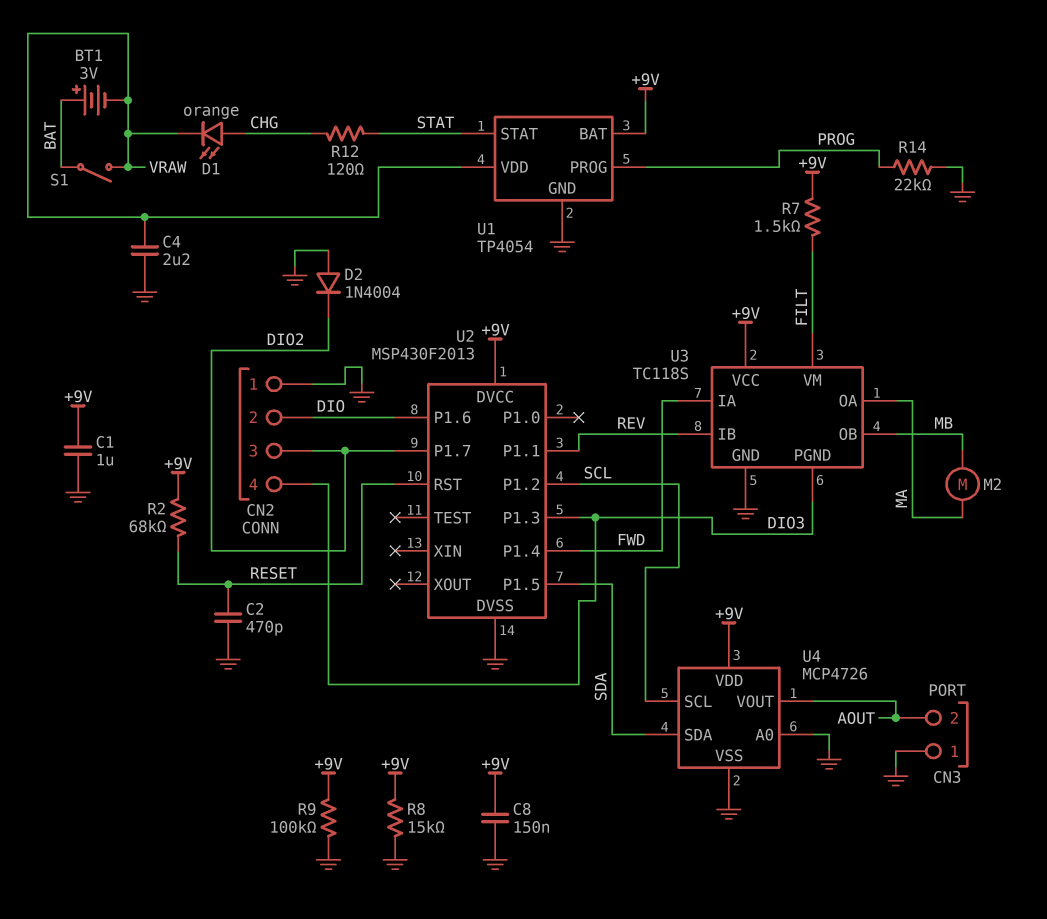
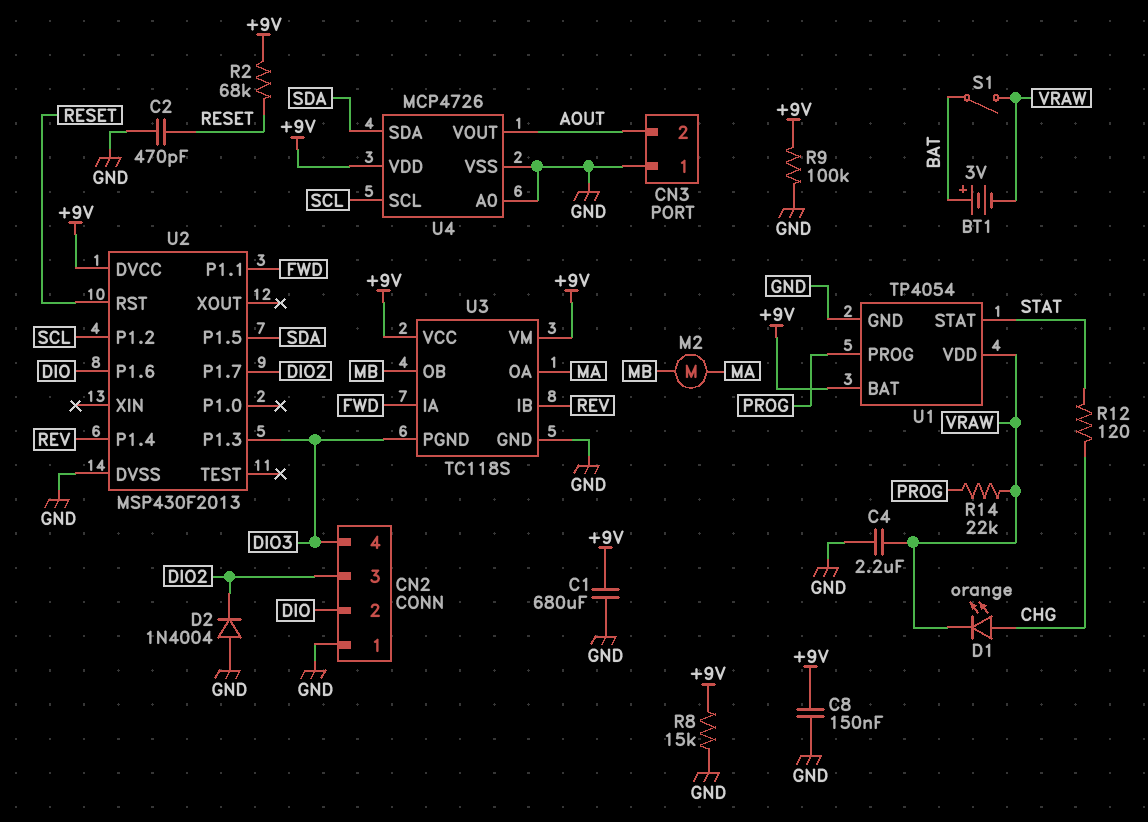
C1: 1uF (+9V, GND) -> 680uF (+9V, GND)
R7: 1.5k (+9V, FILT) -> none
R14: 22k (GND, PROG) -> 22k (PROG, VRAW)
U2 pin P1.1: REV -> FWD
U2 pin P1.4: FWD -> REV
U3 pin VM: FILT -> +9V

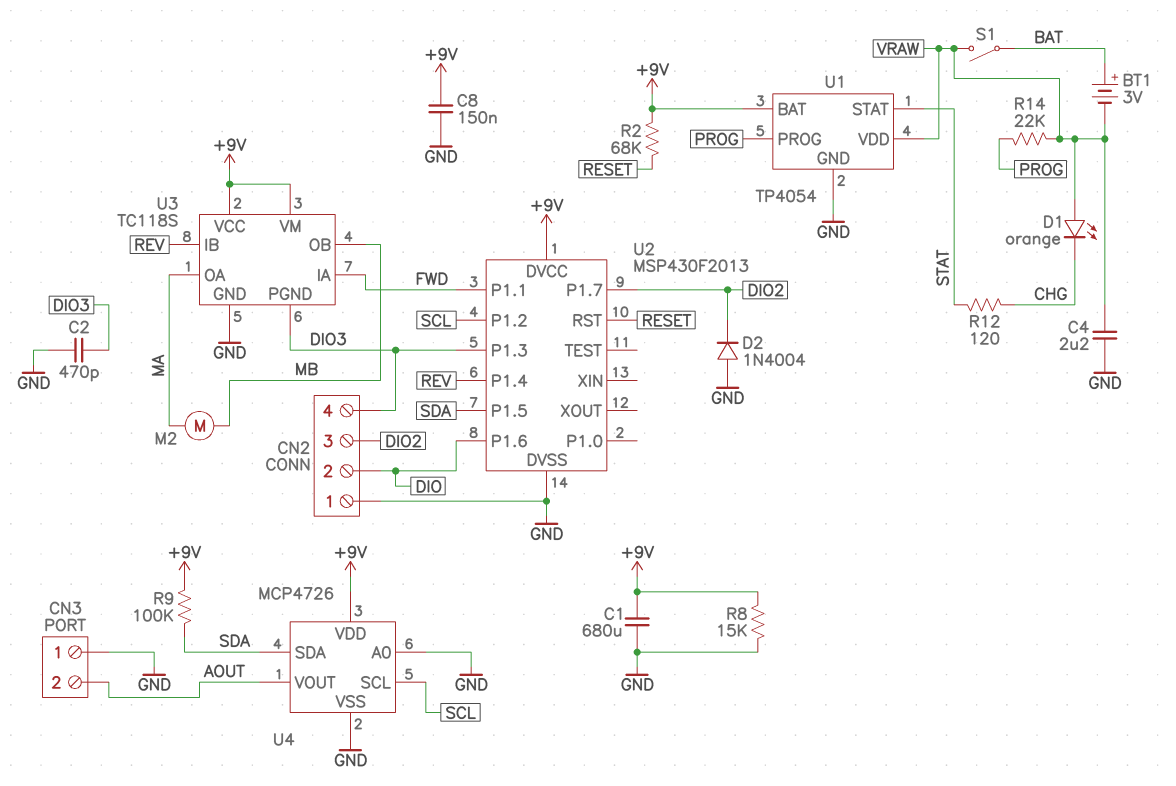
C2: 470pF (GND, RESET) -> 470pF (DIO3, GND)
D1: LED orange (A CHG, K VRAW) -> LED orange (A VRAW, K CHG)
R9: 100k (+9V, GND) -> 100k (+9V, SDA)

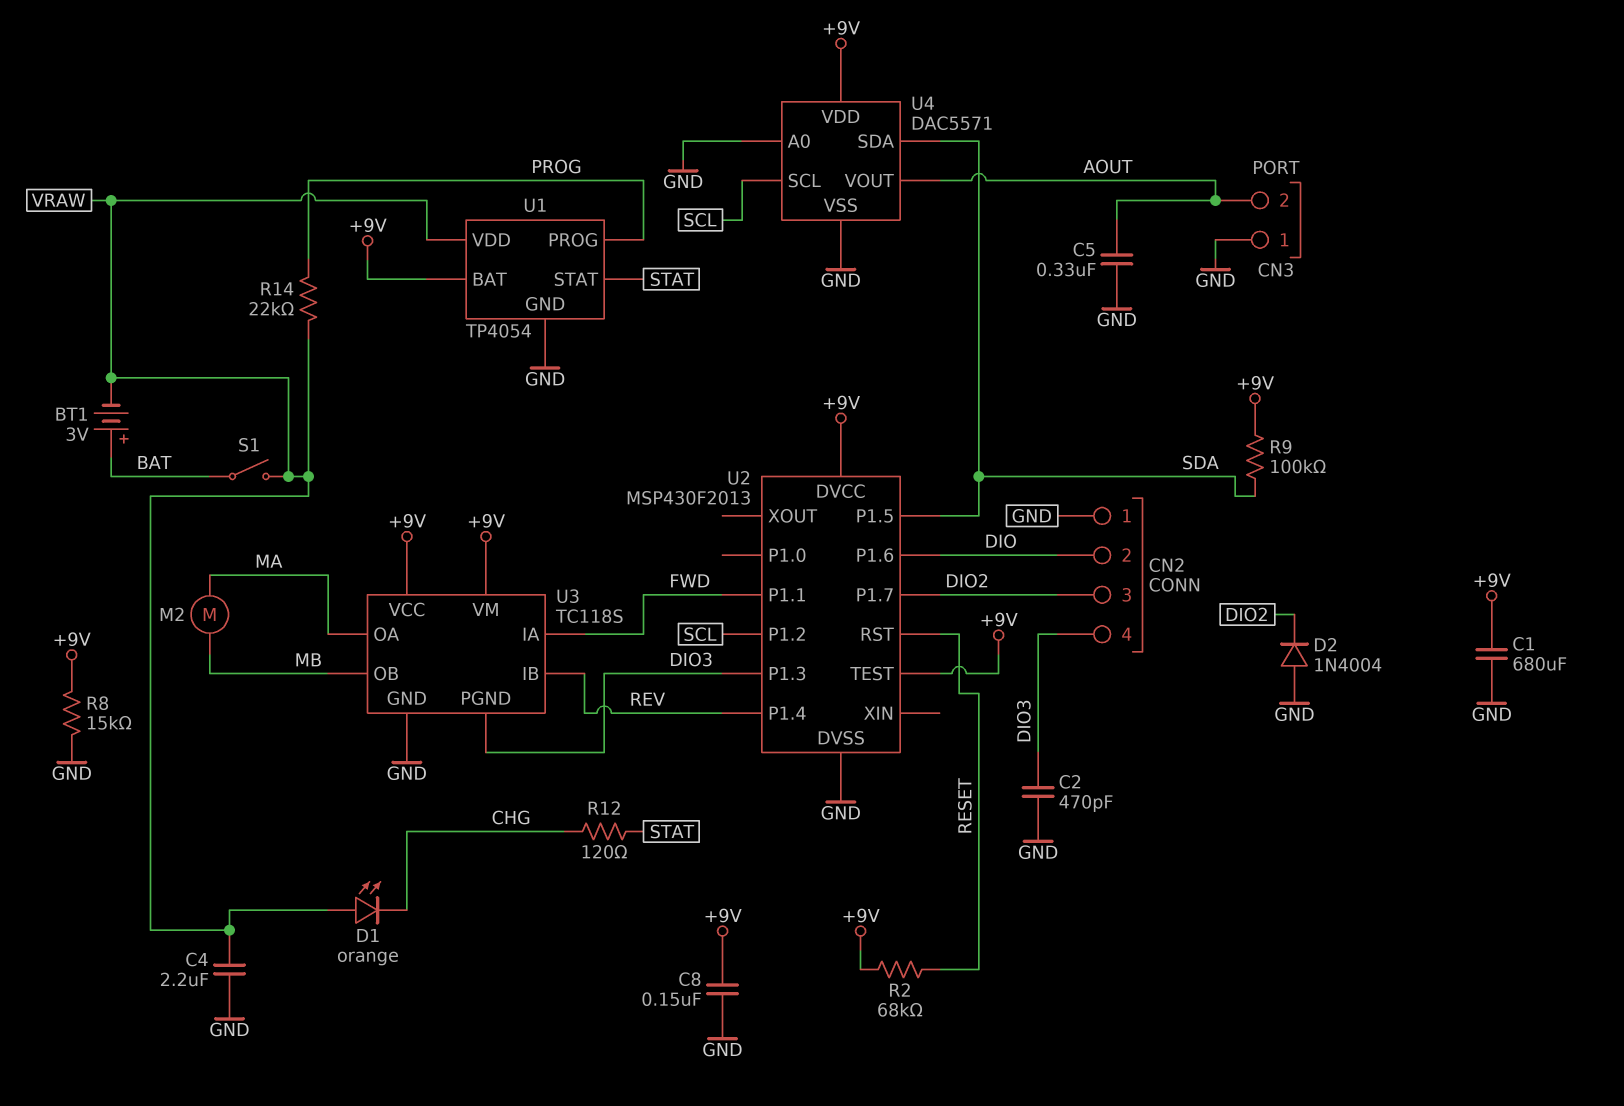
C5: none -> 330nF (AOUT, GND)
U2 pin TEST: none -> +9V
U4: MCP4726 -> DAC5571

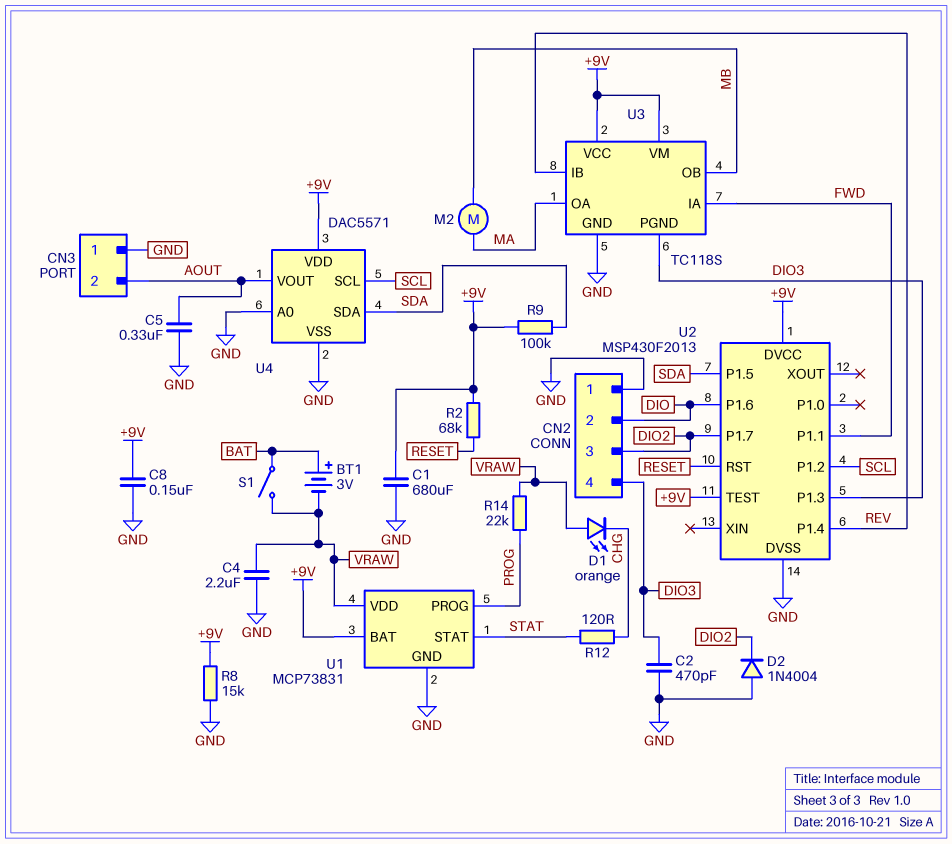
U1: TP4054 -> MCP73831

